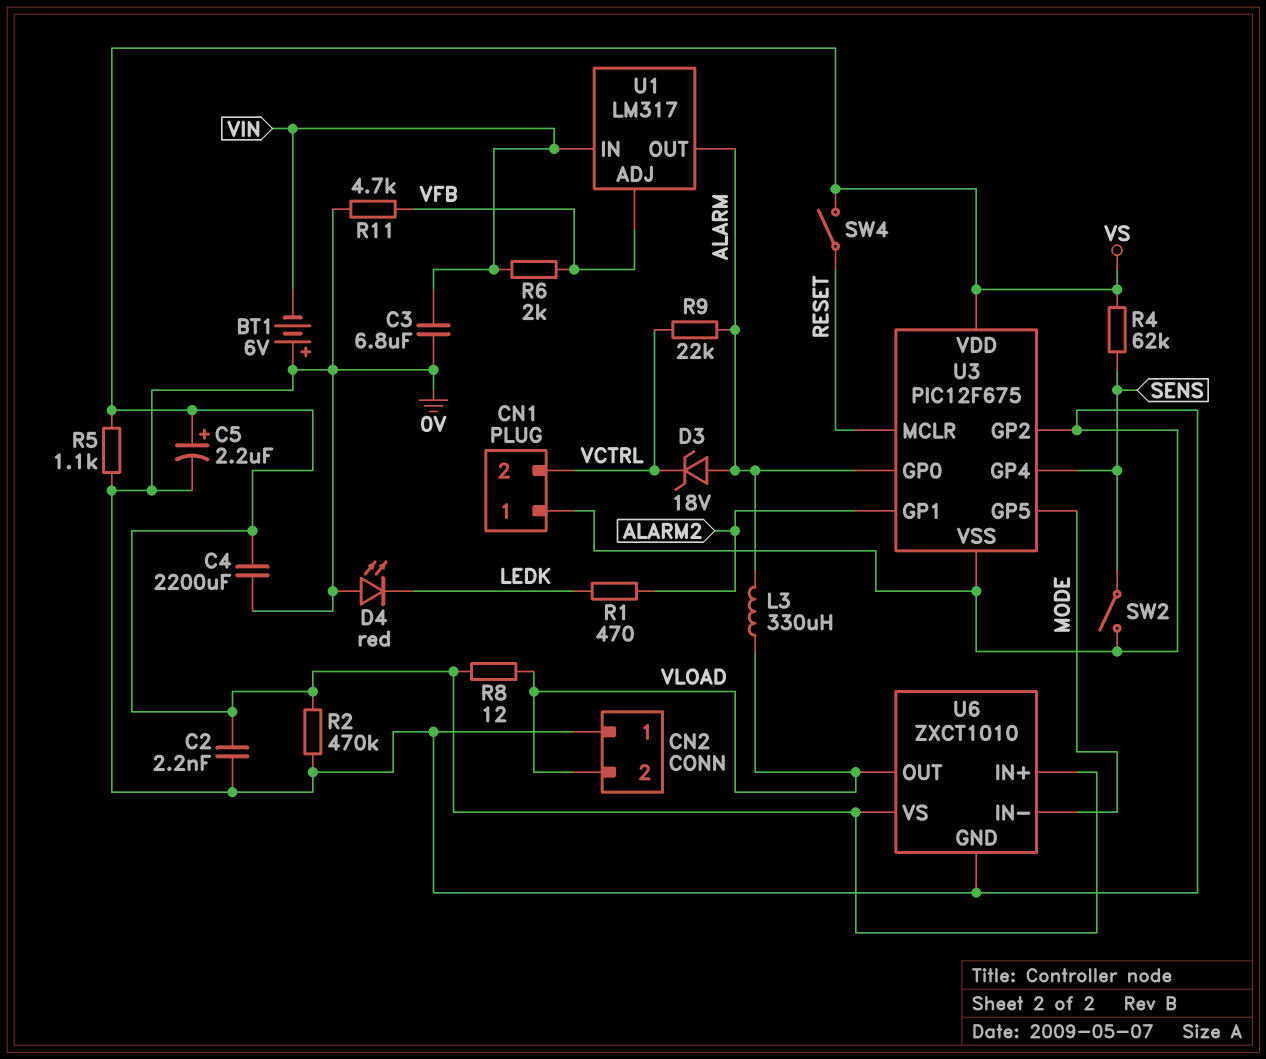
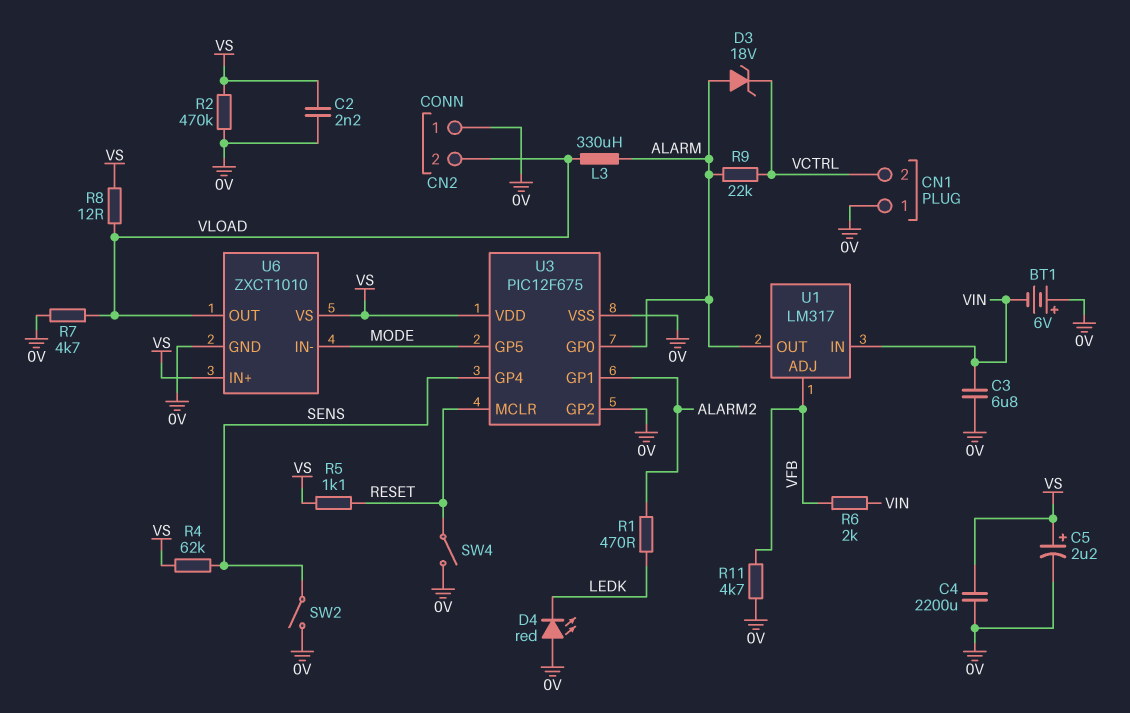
R5: 1.1k (0V, VS) -> 1.1k (RESET, VS)
R7: none -> 4.7k (0V, VLOAD)
SW4: switch (RESET, VS) -> switch (0V, RESET)

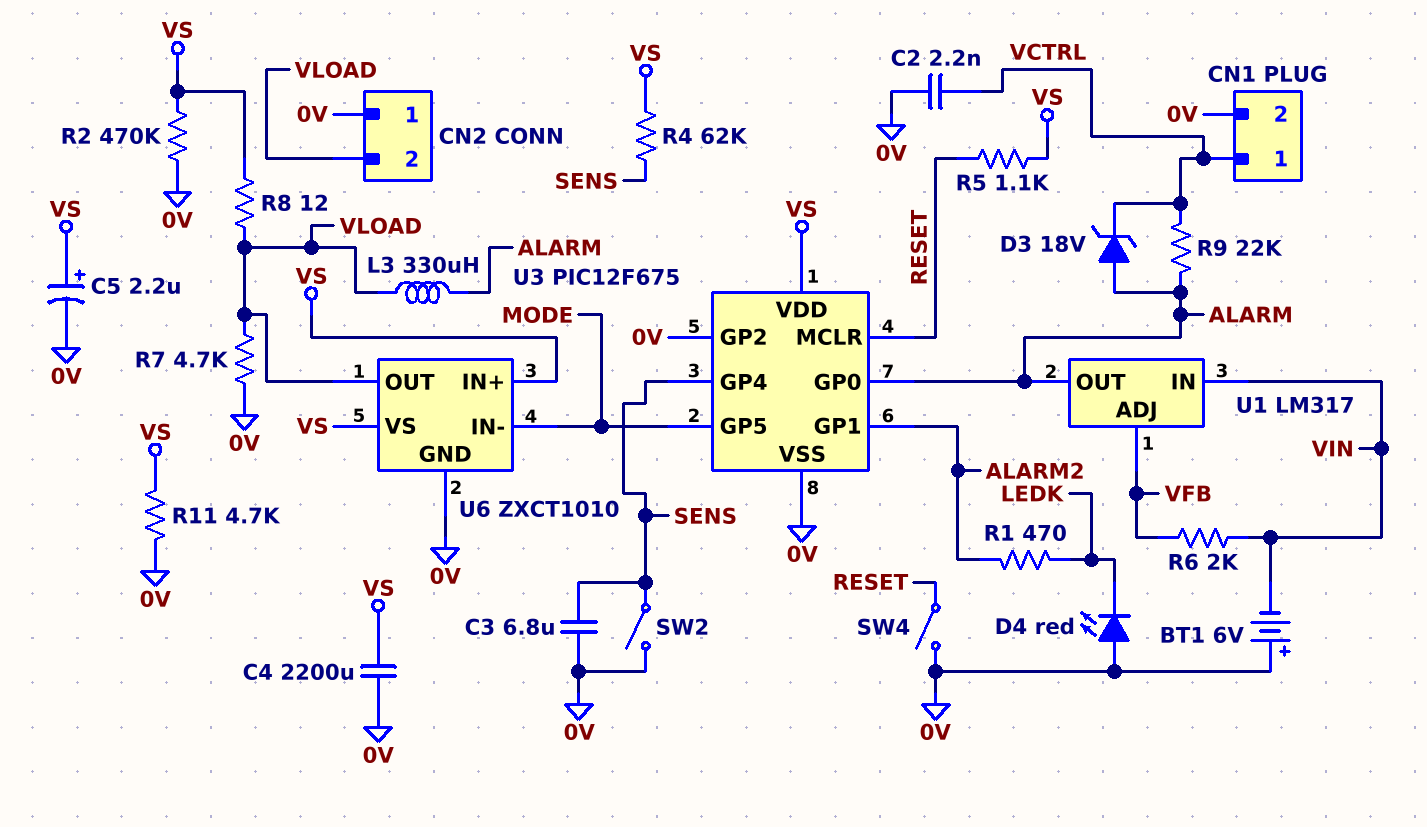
C2: 2.2nF (0V, VS) -> 2.2nF (0V, VCTRL)
C3: 6.8uF (0V, VIN) -> 6.8uF (0V, SENS)
CN1 pin 1: 0V -> VCTRL
CN1 pin 2: VCTRL -> 0V
R11: 4.7k (0V, VFB) -> 4.7k (0V, VS)

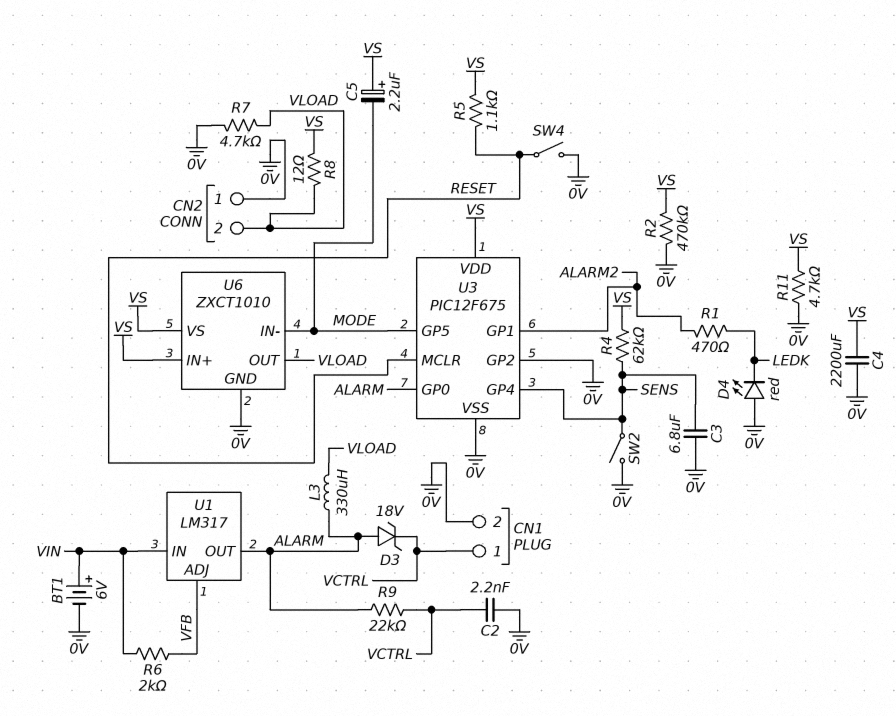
BT1: 6V (plus 0V, minus VIN) -> 6V (plus VIN, minus 0V)
C5: 2.2uF (plus VS, minus 0V) -> 2.2uF (plus VS, minus MODE)

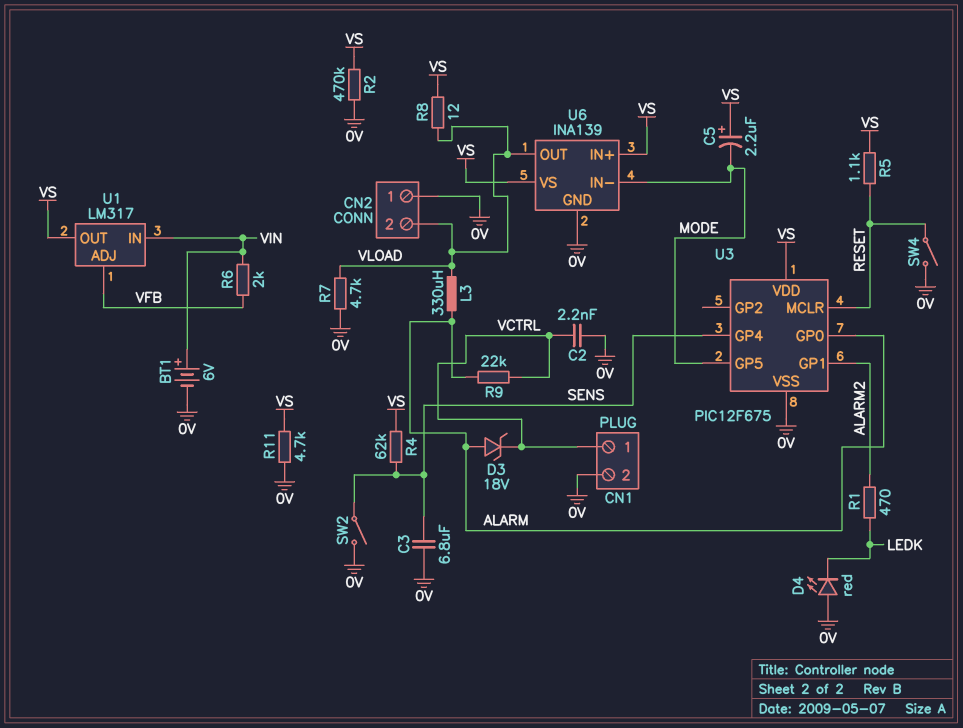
C4: 2200uF (0V, VS) -> none
U1 pin OUT: ALARM -> VS
U3 pin GP2: 0V -> none
U6: ZXCT1010 -> INA139

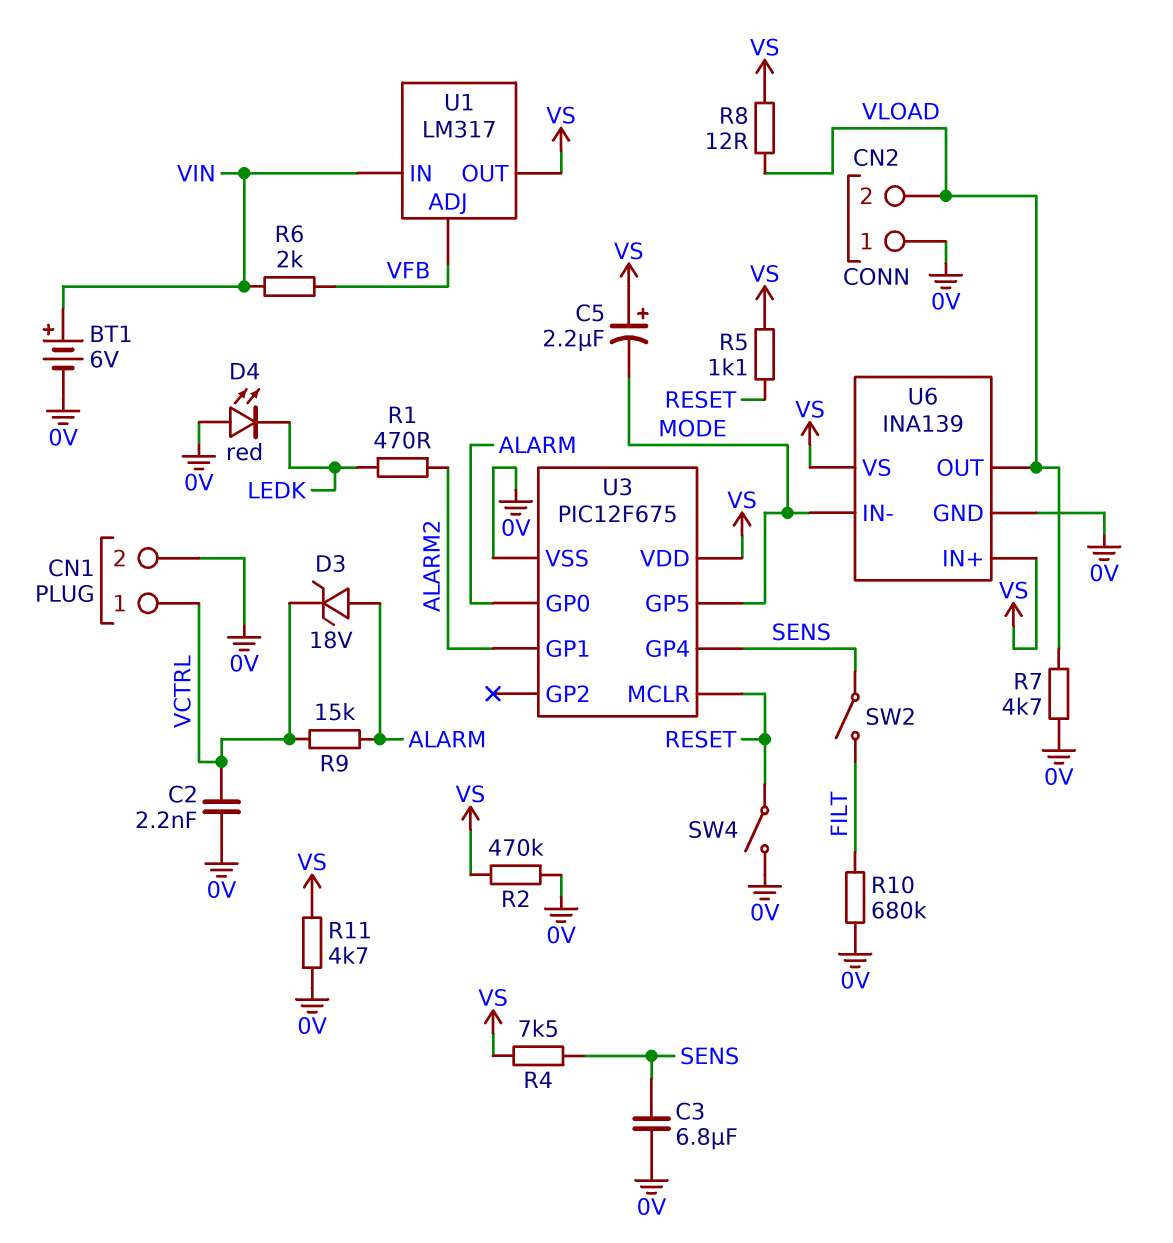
L3: 330uH (ALARM, VLOAD) -> none
R4: 62k (SENS, VS) -> 7.5k (SENS, VS)
R9: 22k (ALARM, VCTRL) -> 15k (ALARM, VCTRL)
R10: none -> 680k (0V, FILT)
SW2: switch (0V, SENS) -> switch (FILT, SENS)

